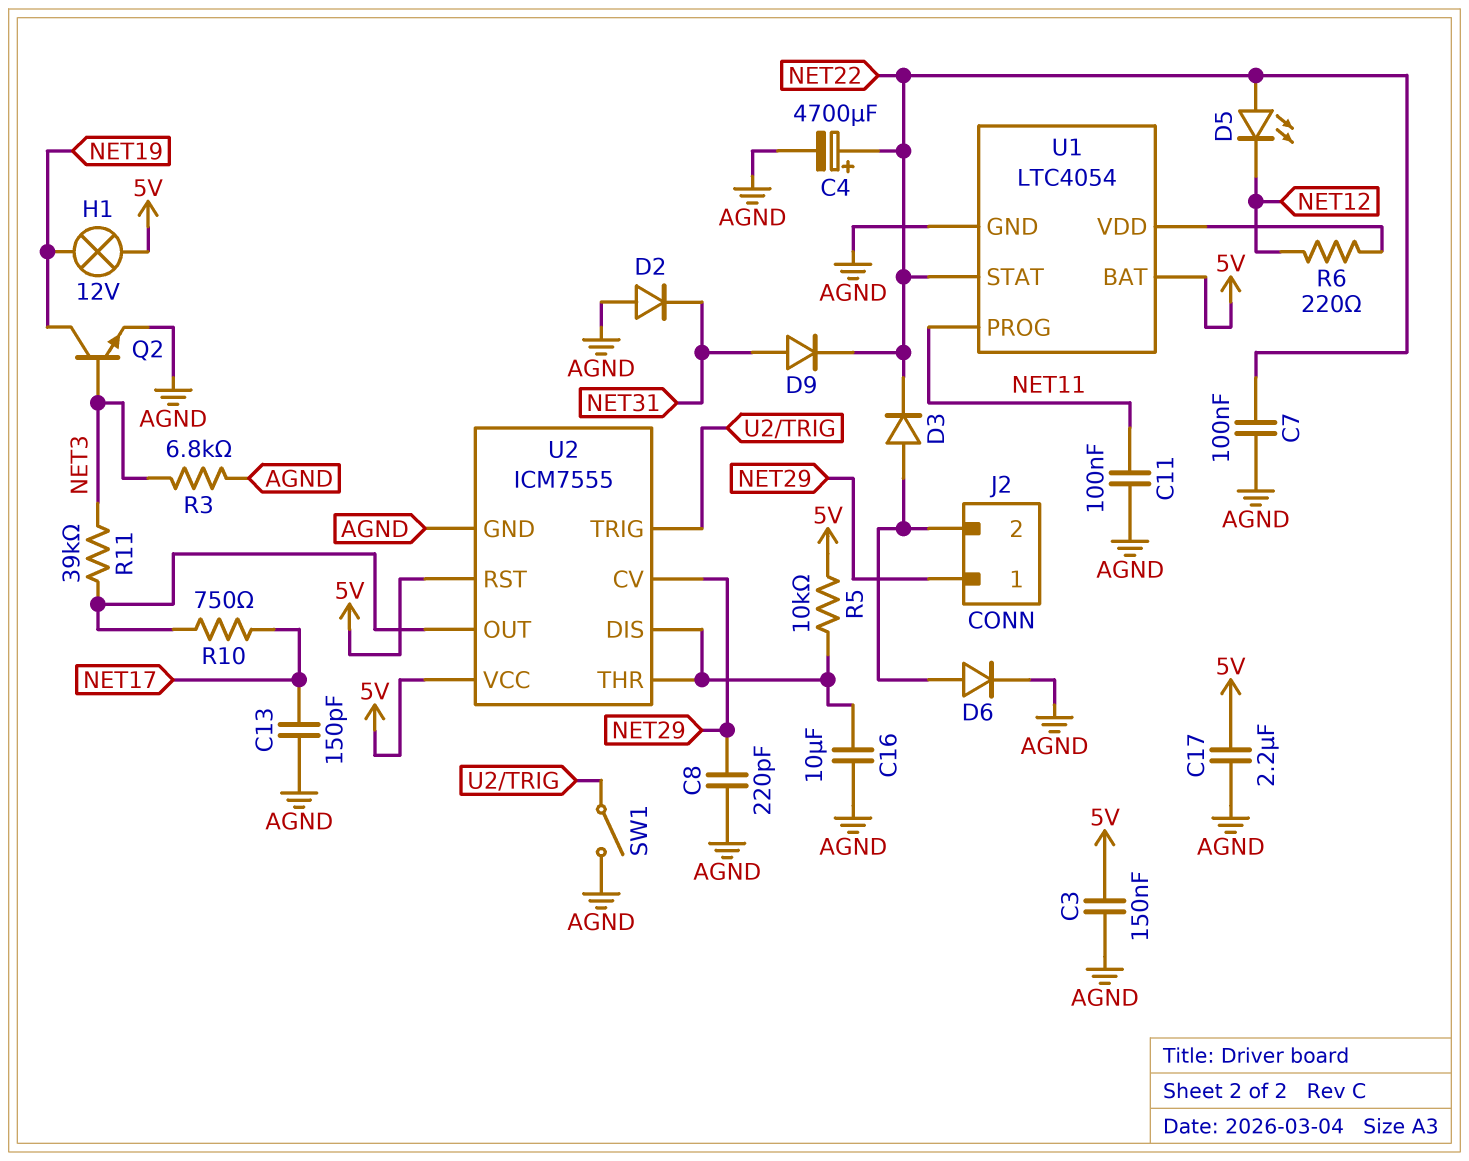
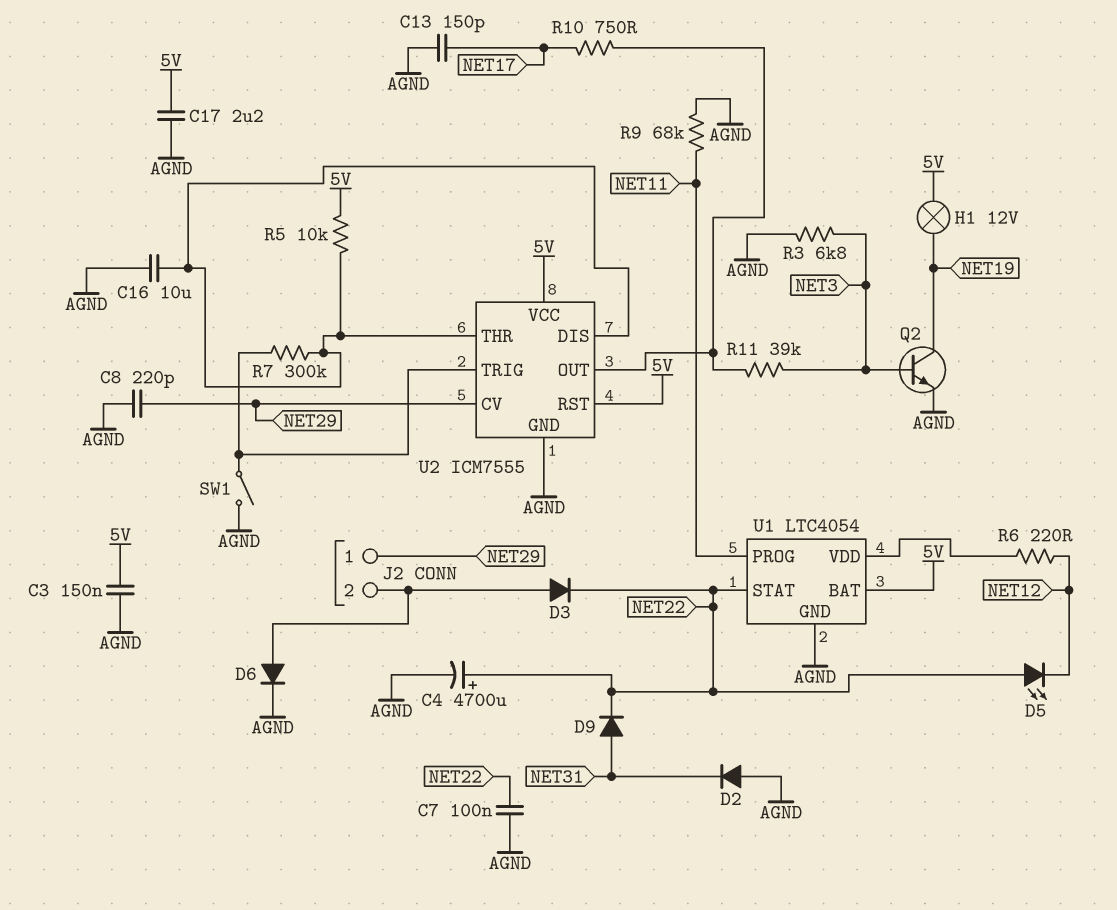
C11: 100nF (AGND, NET11) -> none
R7: none -> 300k (U2/DIS, U2/TRIG)
R9: none -> 68k (AGND, NET11)

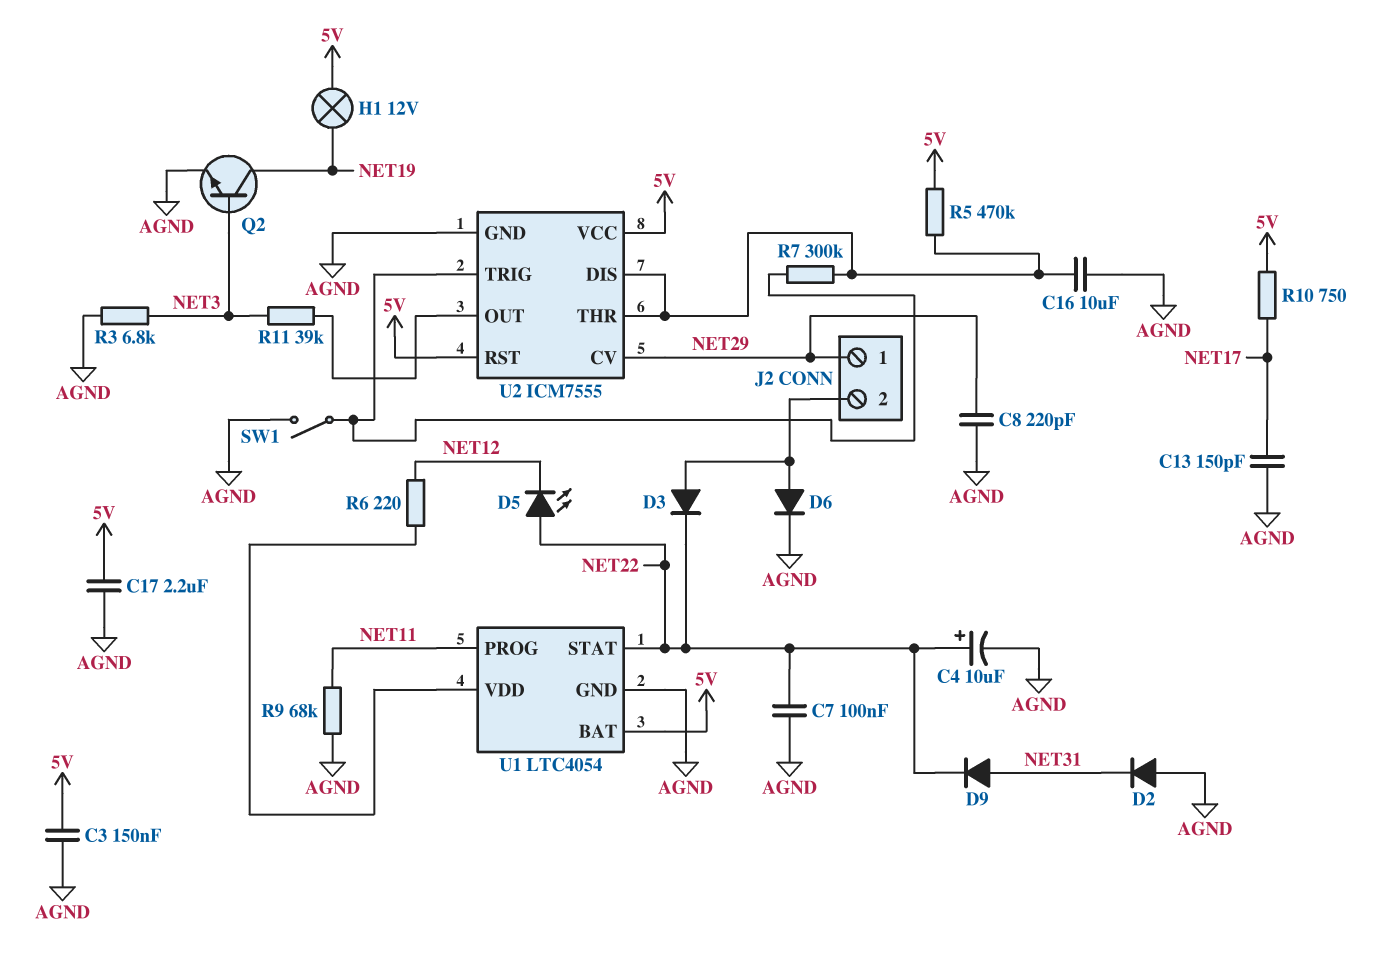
C4: 4700uF (plus NET22, minus AGND) -> 10uF (plus NET22, minus AGND)
R5: 10k (5V, U2/DIS) -> 470k (5V, U2/DIS)
R10: 750 (NET17, U2/OUT) -> 750 (5V, NET17)

